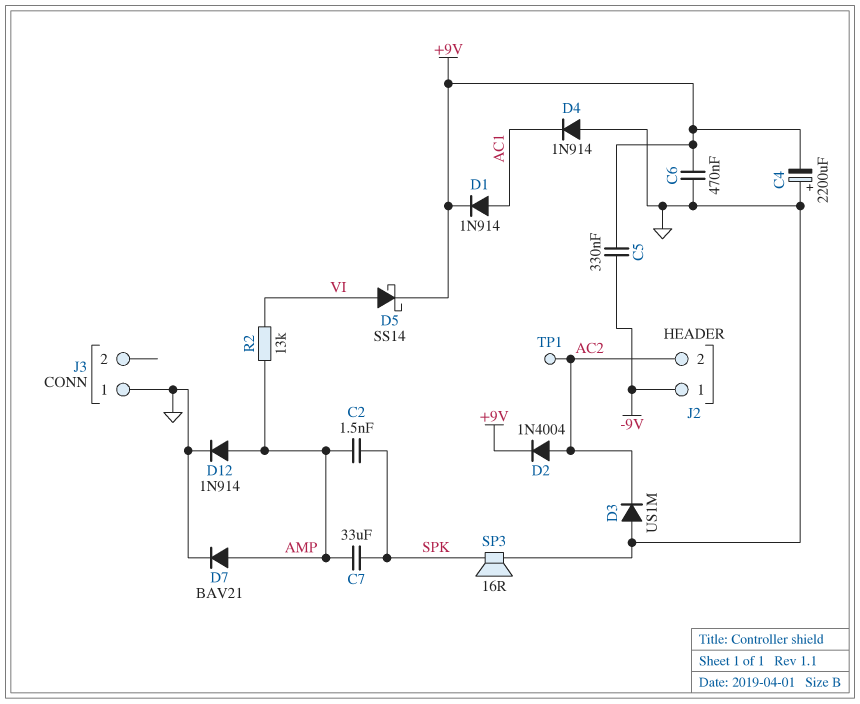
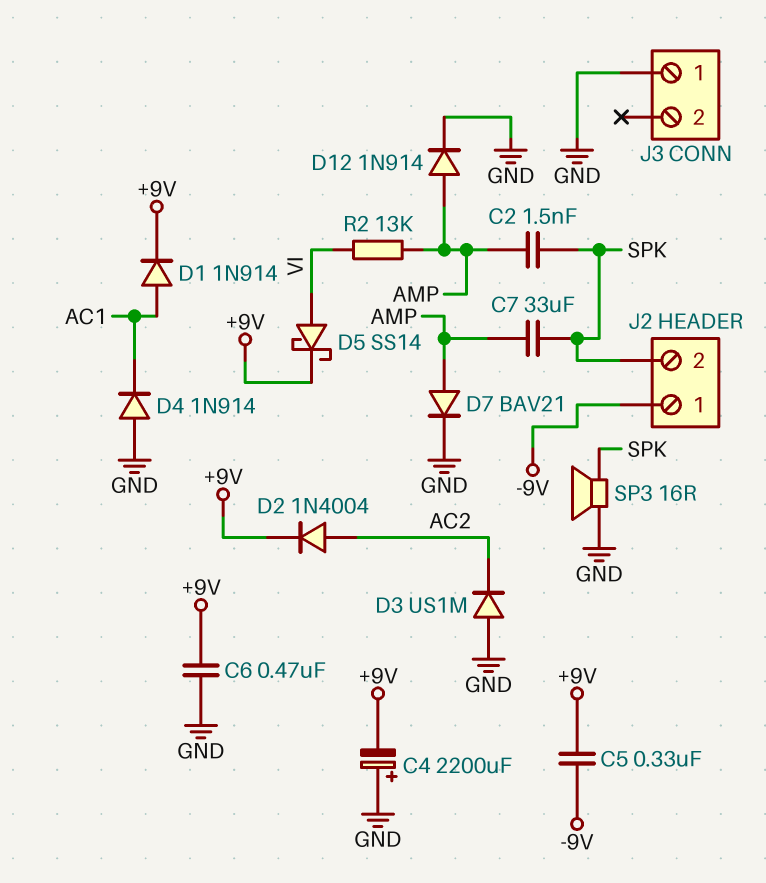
J2 pin 2: AC2 -> SPK
TP1: test point (AC2) -> none

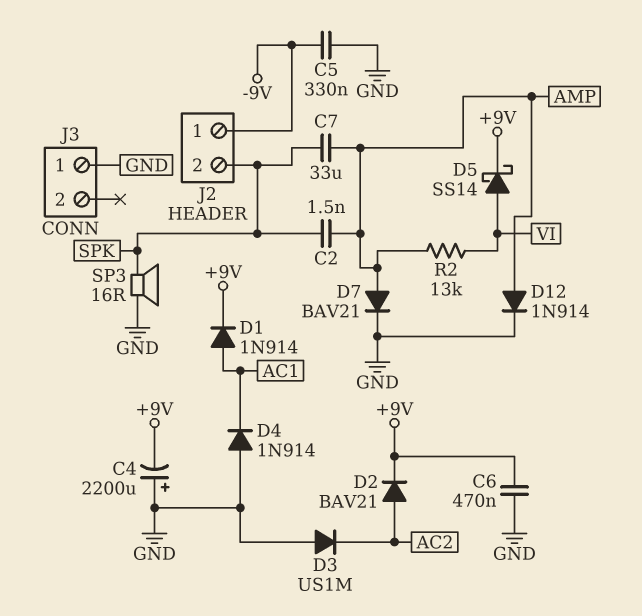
C5: 330nF (+9V, -9V) -> 330nF (-9V, GND)
D2: diode 1N4004 (A AC2, K +9V) -> diode BAV21 (A AC2, K +9V)

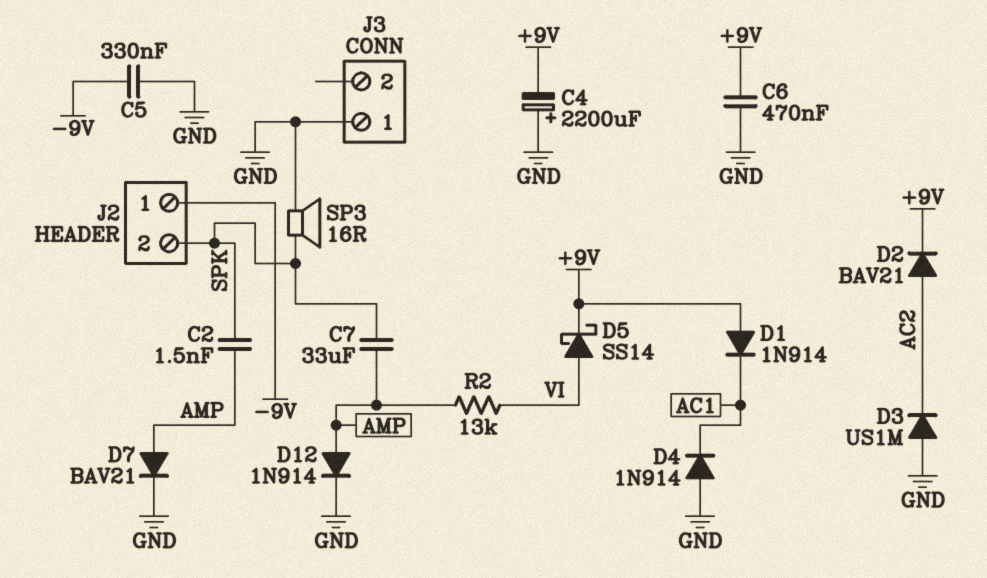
D1: diode 1N914 (A AC1, K +9V) -> diode 1N914 (A +9V, K AC1)

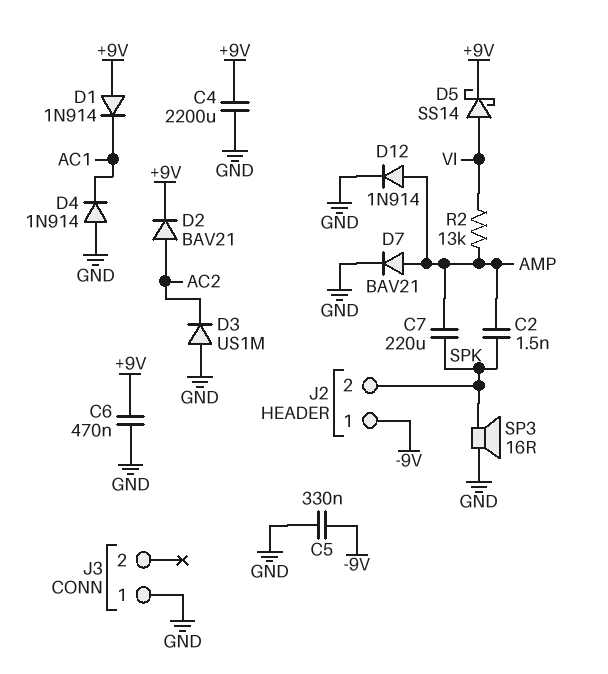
C4: 2200uF (plus GND, minus +9V) -> 2200uF (+9V, GND)
C7: 33uF (AMP, SPK) -> 220uF (AMP, SPK)

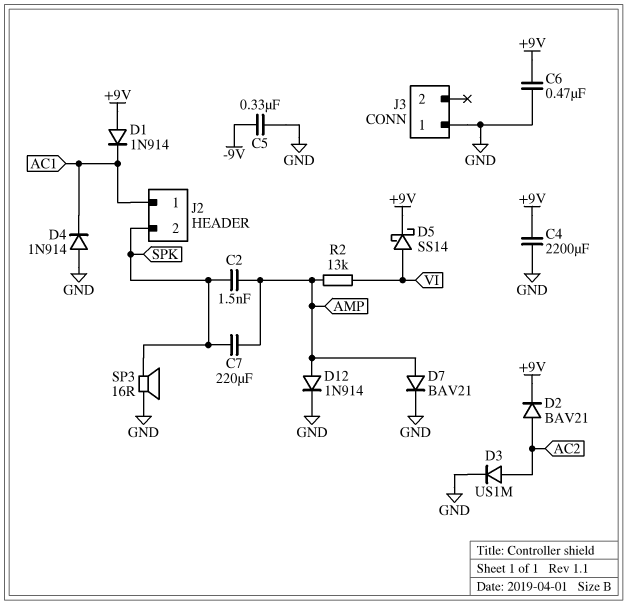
D3: diode US1M (A GND, K AC2) -> diode US1M (A AC2, K GND)
J2 pin 1: -9V -> AC1

